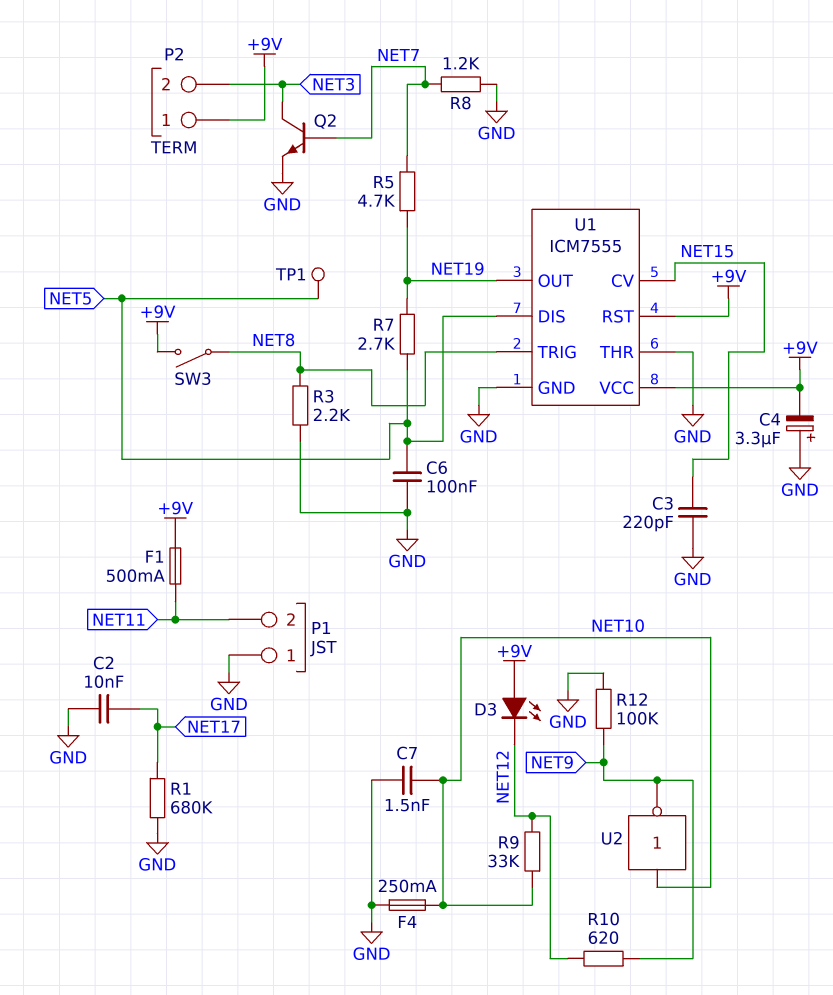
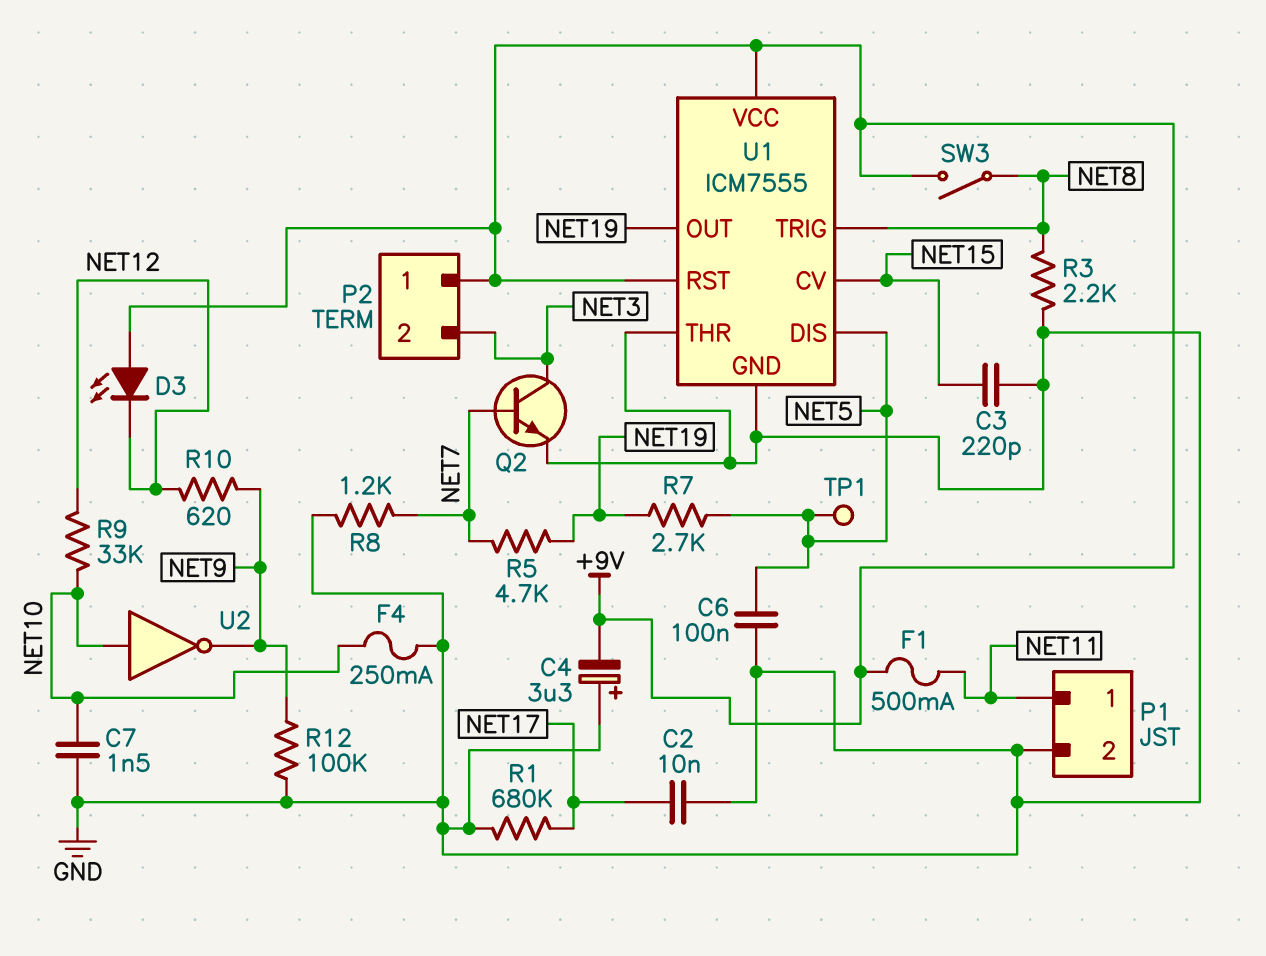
P1 pin 1: GND -> NET11
P1 pin 2: NET11 -> GND

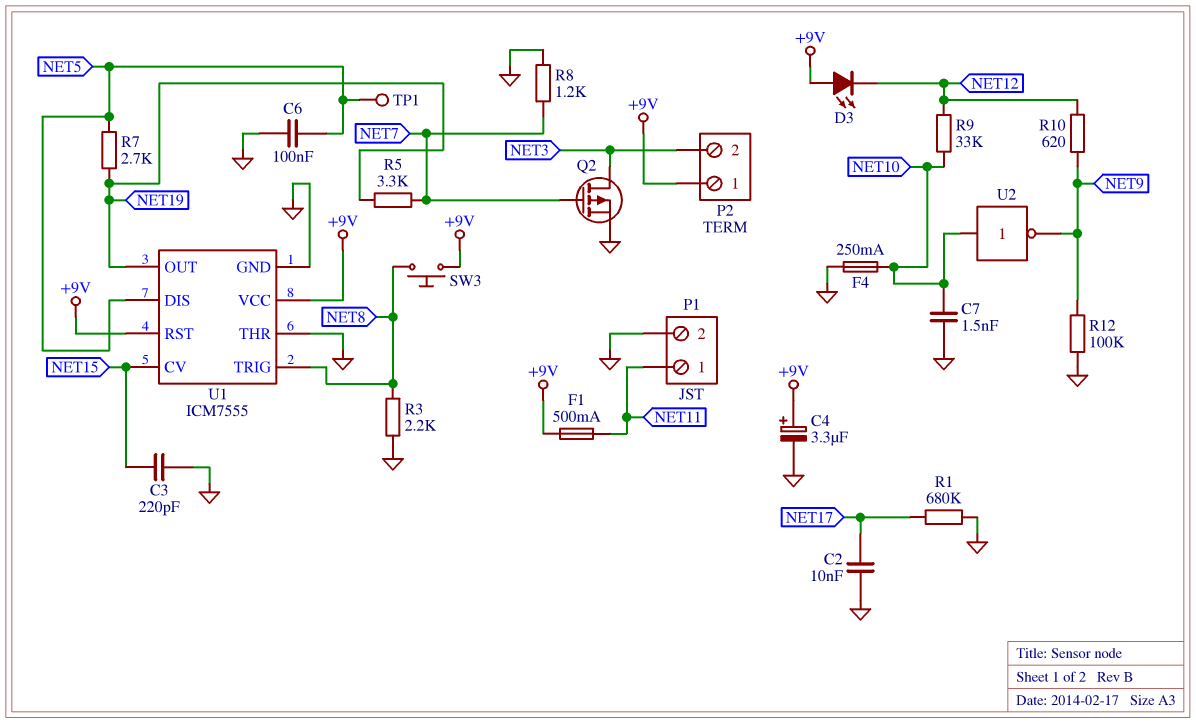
C4: 3.3uF (plus GND, minus +9V) -> 3.3uF (plus +9V, minus GND)
Q2: NPN (B NET7, C NET3, E GND) -> PMOS (G NET7, D NET3, S GND)
R5: 4.7k (NET7, NET19) -> 3.3k (NET7, NET19)
SW3: switch (+9V, NET8) -> button (+9V, NET8)

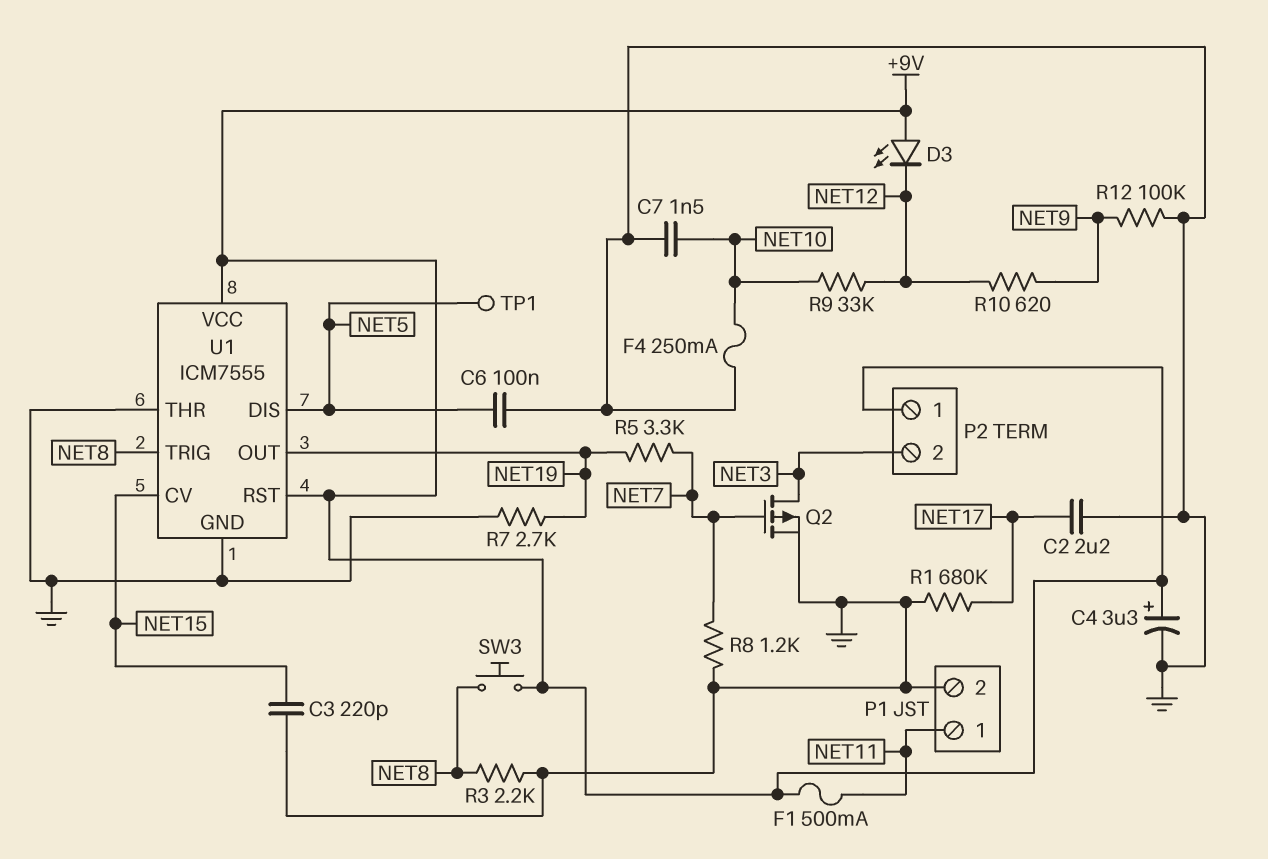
C2: 10nF (GND, NET17) -> 2.2uF (GND, NET17)
R7: 2.7k (NET5, NET19) -> 2.7k (GND, NET19)
U2: NOT (in NET10, out NET9) -> none

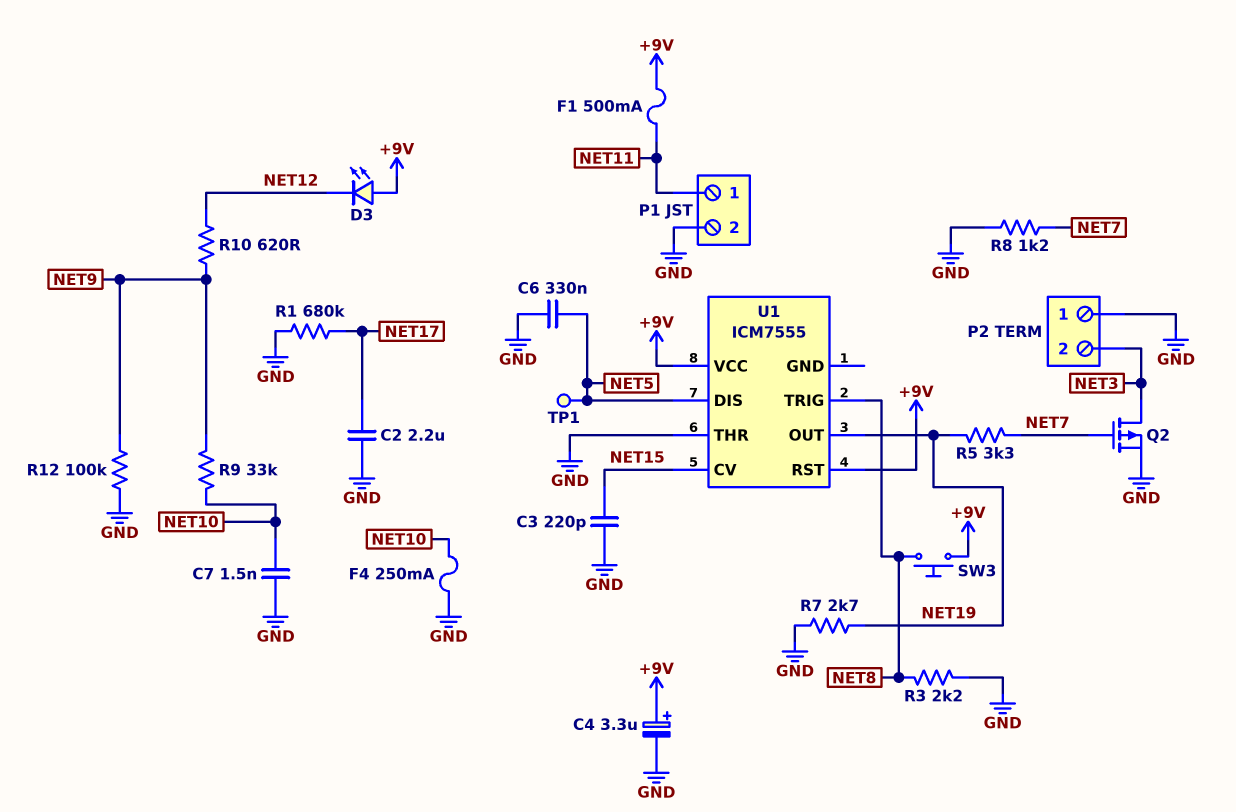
C6: 100nF (GND, NET5) -> 330nF (GND, NET5)
P2 pin 1: +9V -> GND
R9: 33k (NET10, NET12) -> 33k (NET9, NET10)
U1 pin GND: GND -> none

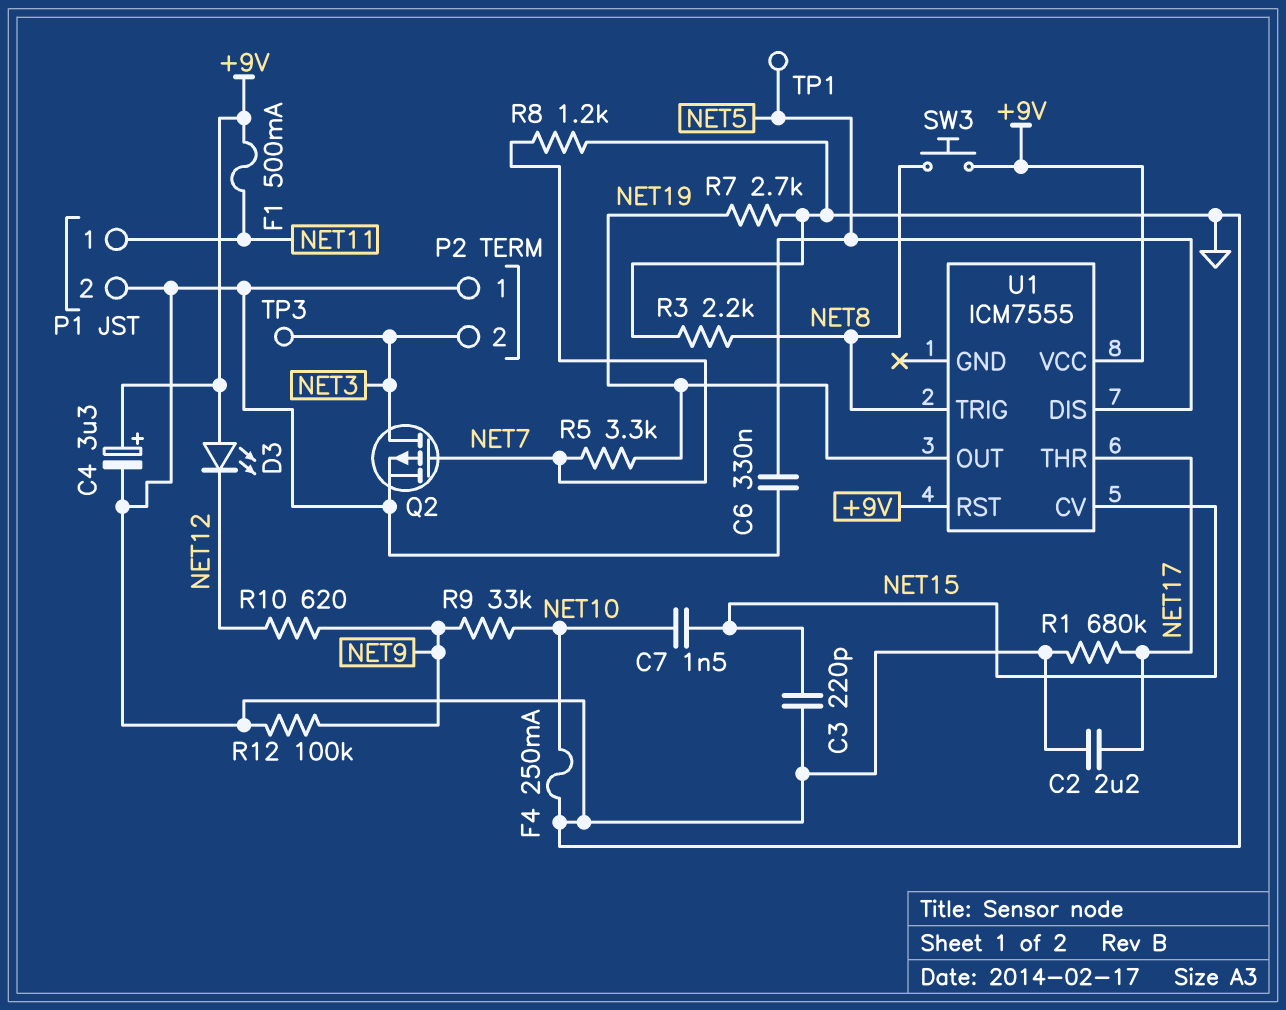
C7: 1.5nF (GND, NET10) -> 1.5nF (NET10, NET15)
TP3: none -> test point (NET3)
U1 pin THR: GND -> NET17

